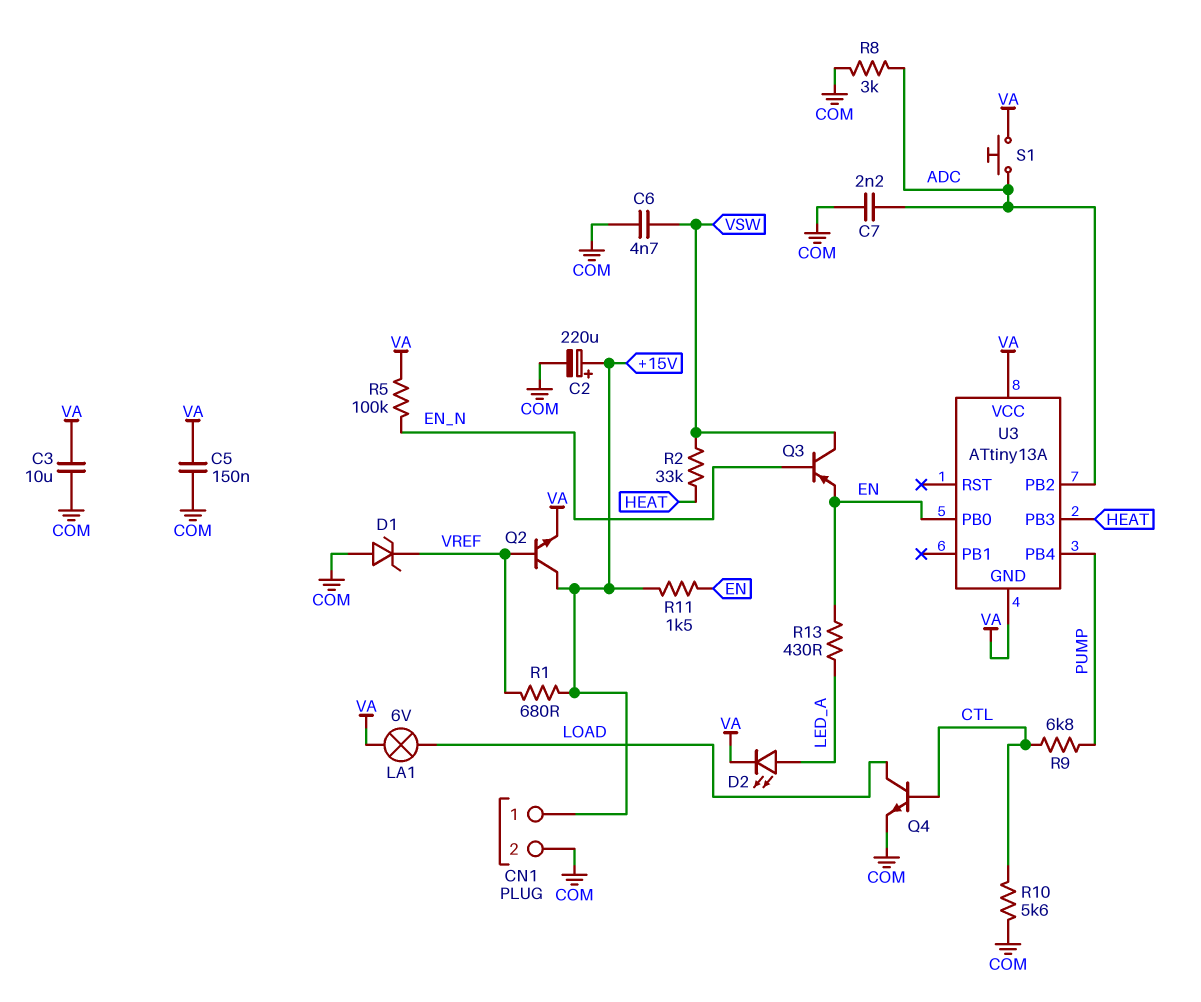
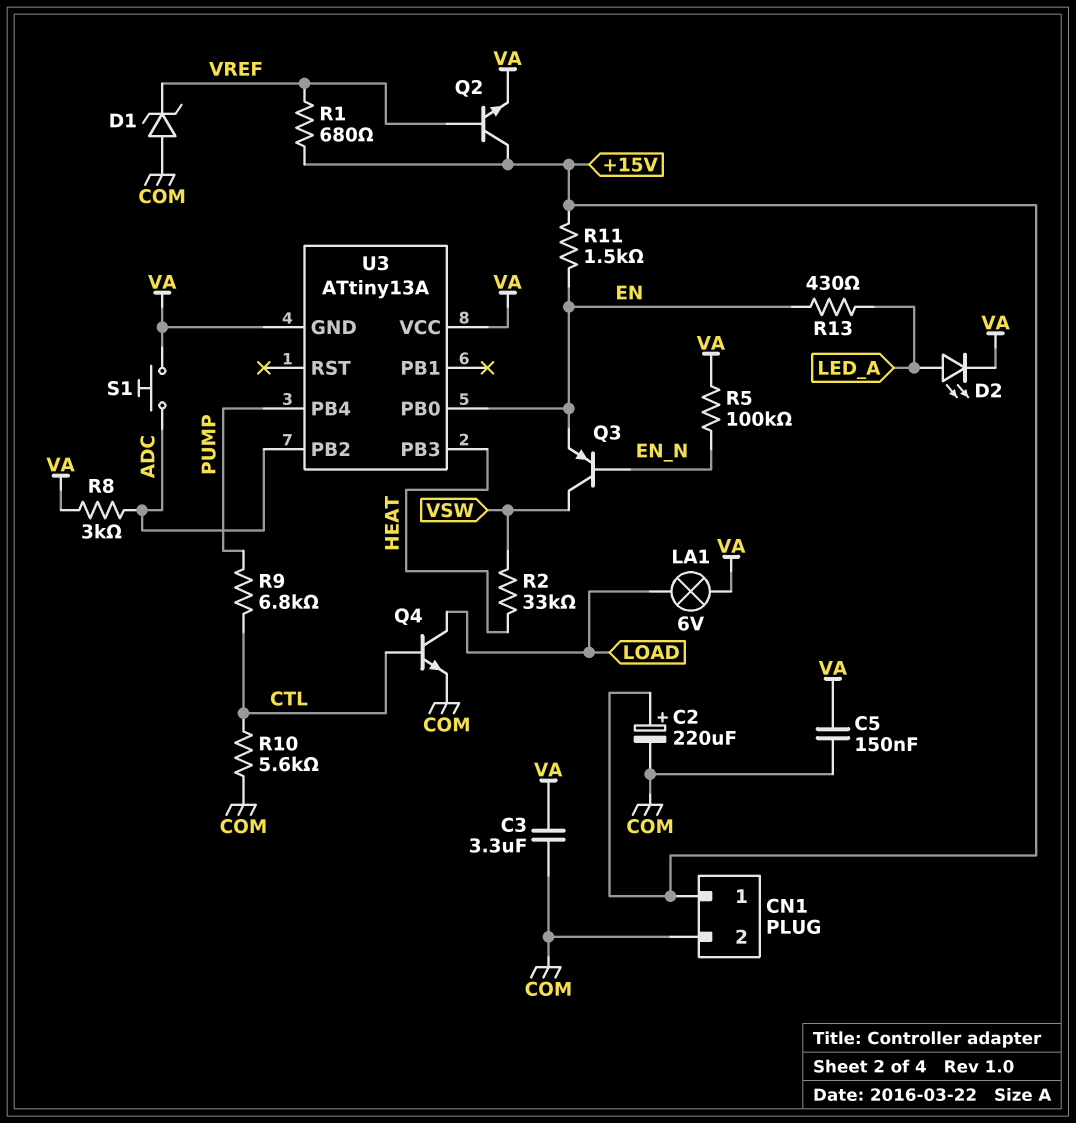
C3: 10uF (COM, VA) -> 3.3uF (COM, VA)
C6: 4.7nF (COM, VSW) -> none
C7: 2.2nF (ADC, COM) -> none
R8: 3k (ADC, COM) -> 3k (ADC, VA)

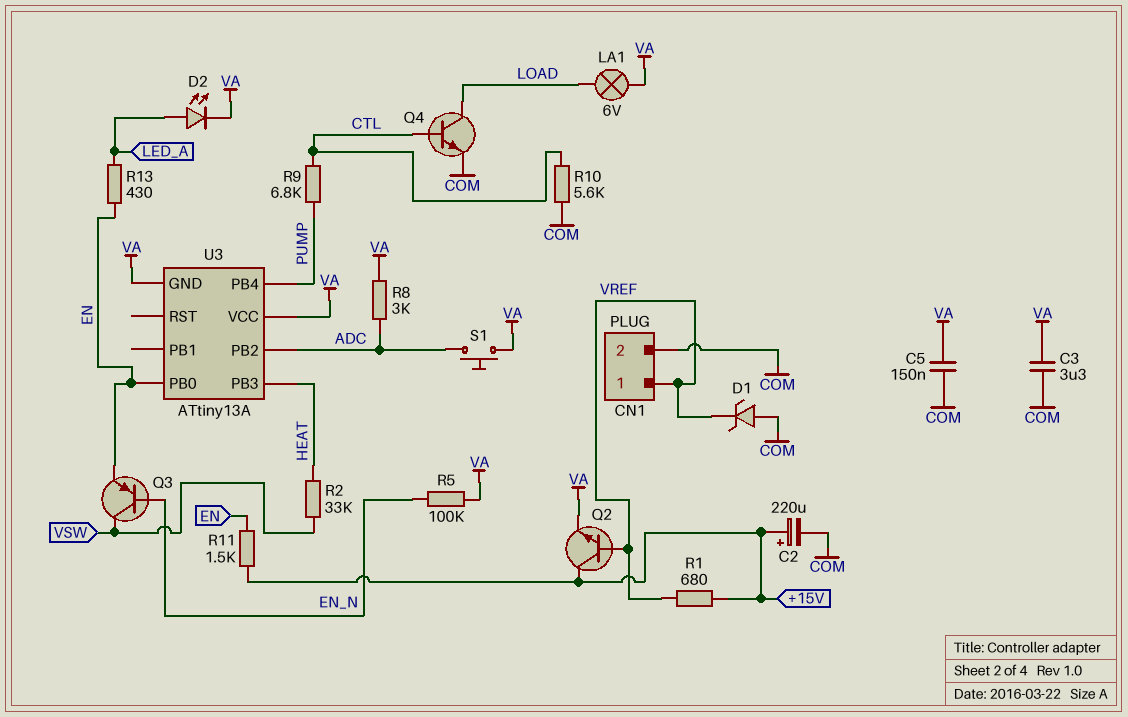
CN1 pin 1: +15V -> VREF

